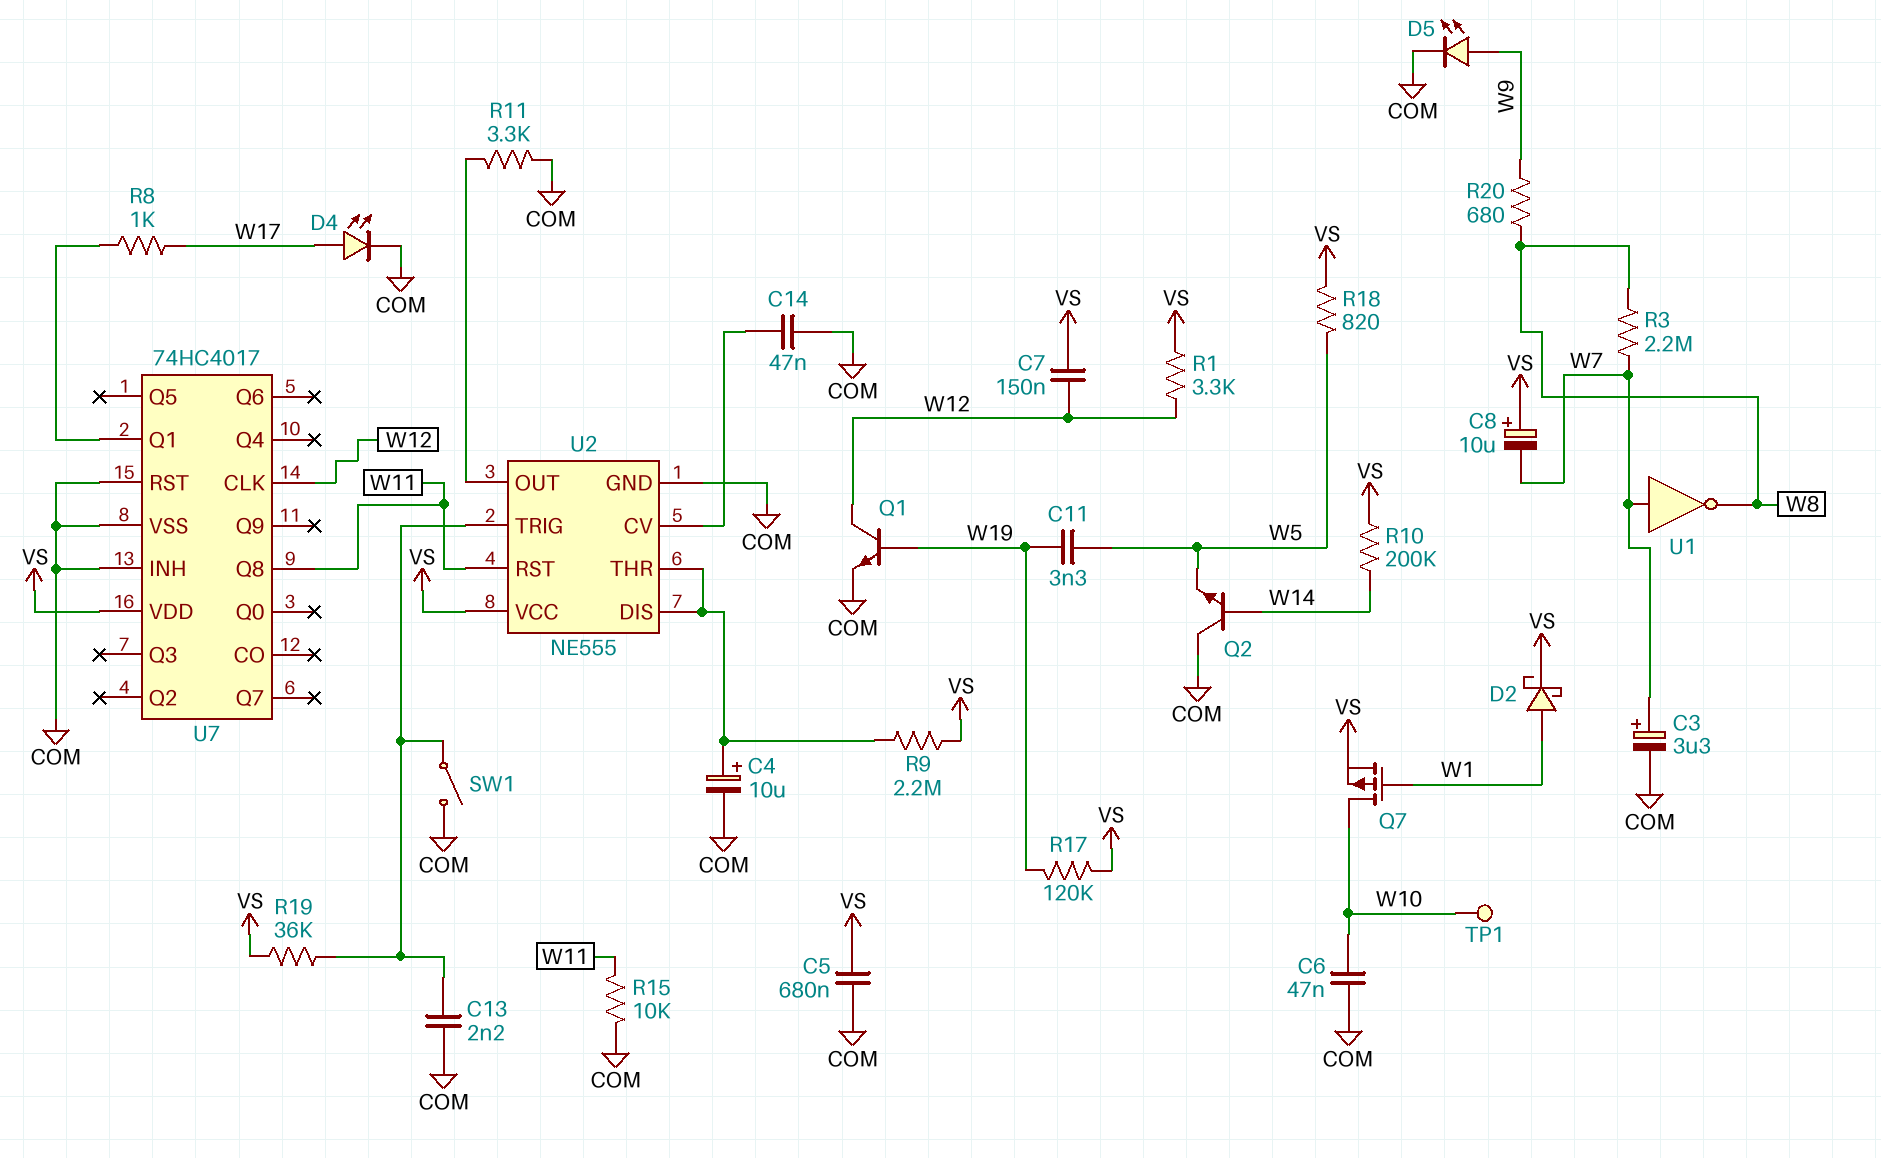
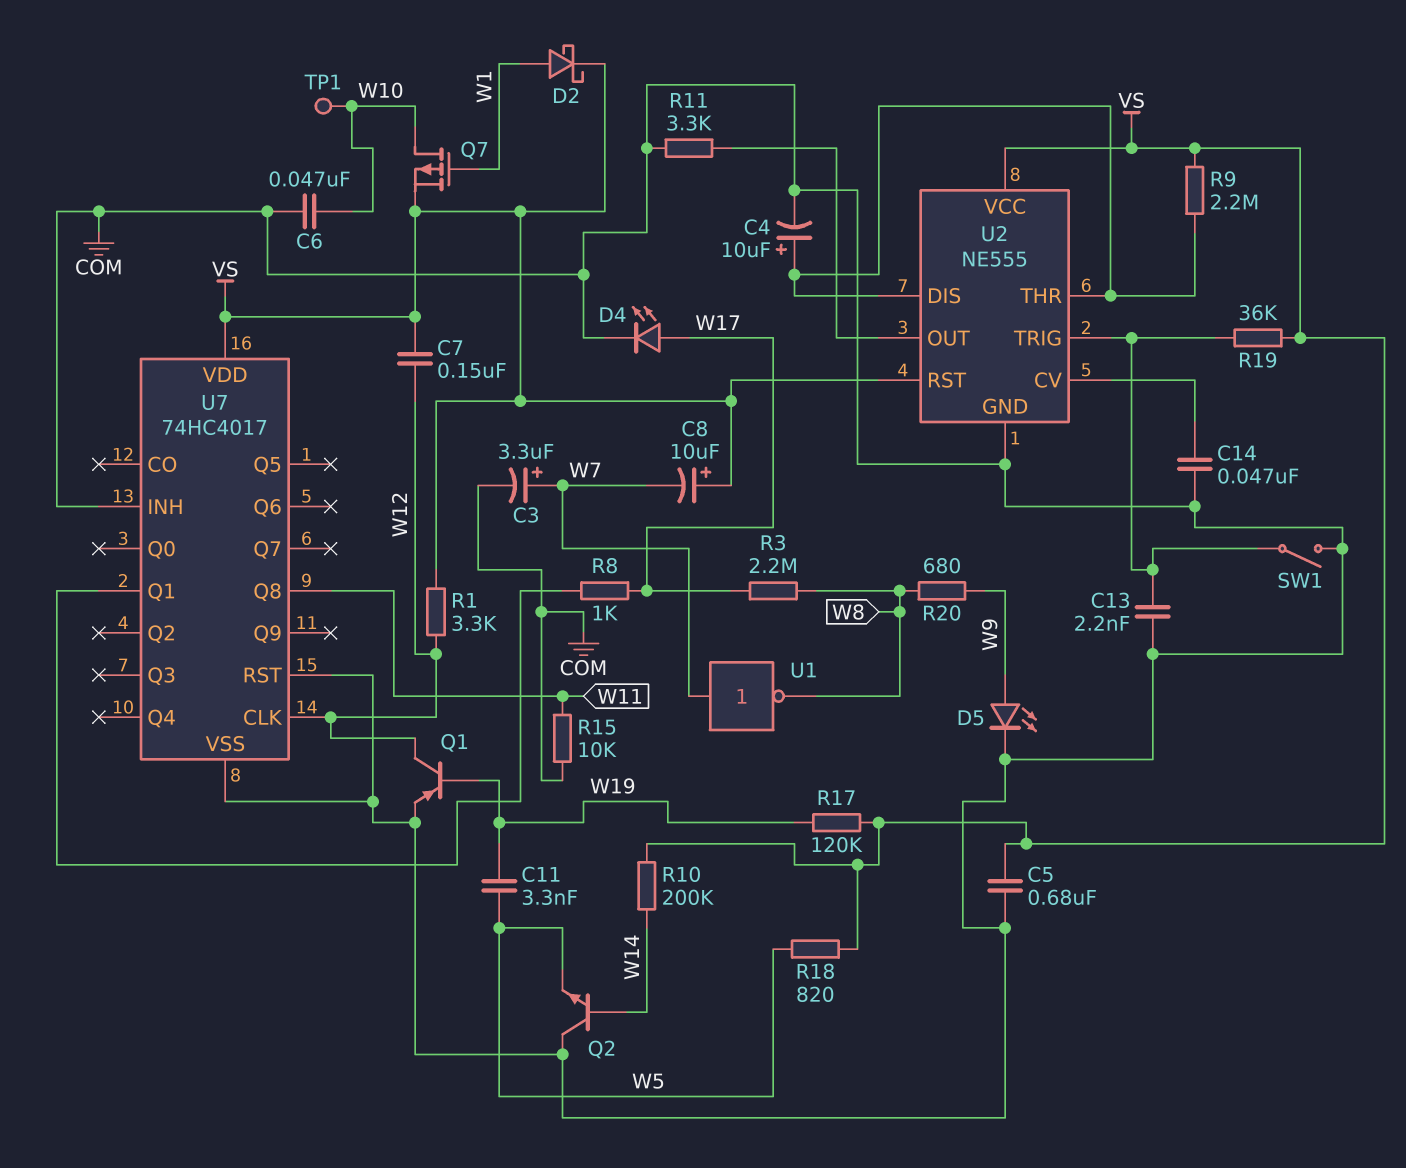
Q1: NPN (B W19, C W12, E COM) -> PNP (B W19, C W12, E COM)
R3: 2.2M (W7, W8) -> 2.2M (W8, W17)
U2 pin RST: W11 -> VS

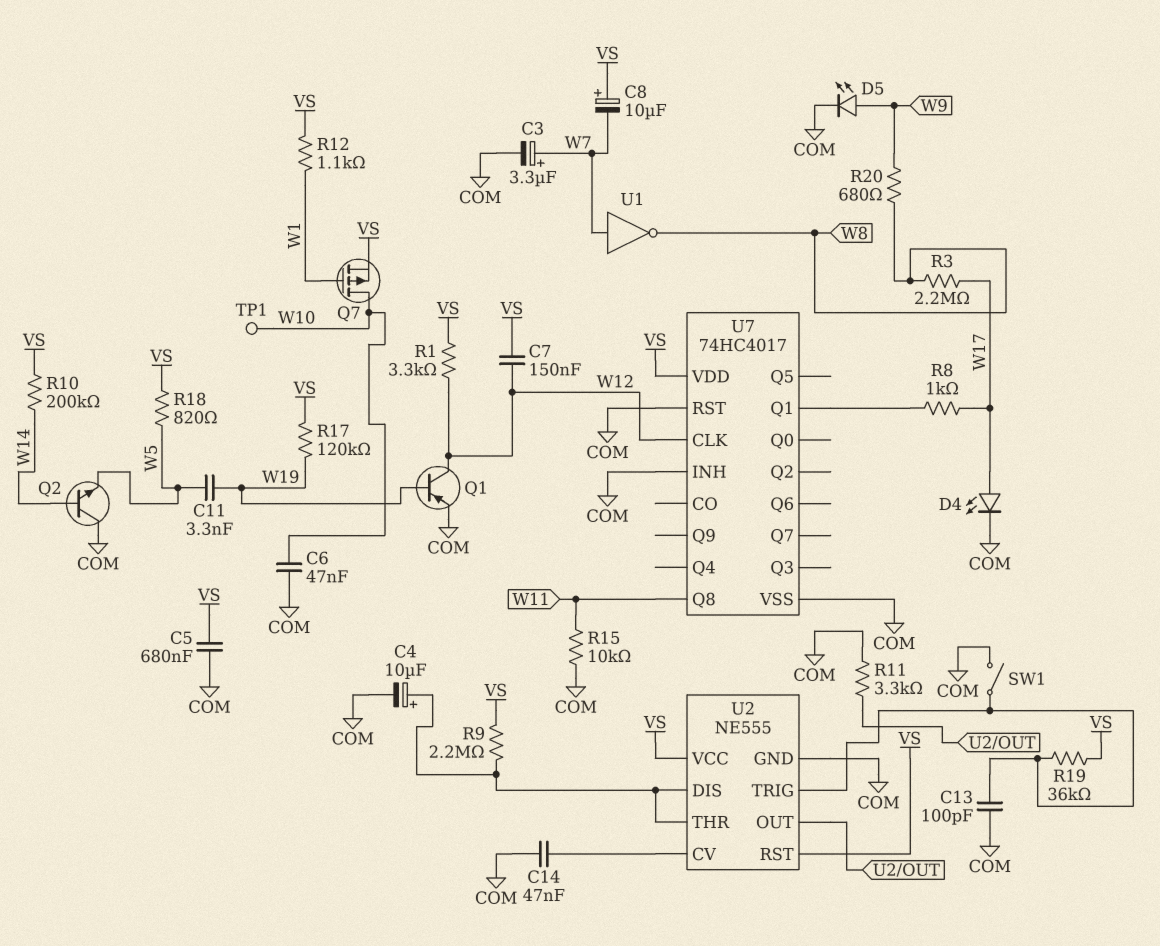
C13: 2.2nF (COM, U2/TRIG) -> 100pF (COM, U2/TRIG)
D2: schottky (A W1, K VS) -> none
R12: none -> 1.1k (VS, W1)

